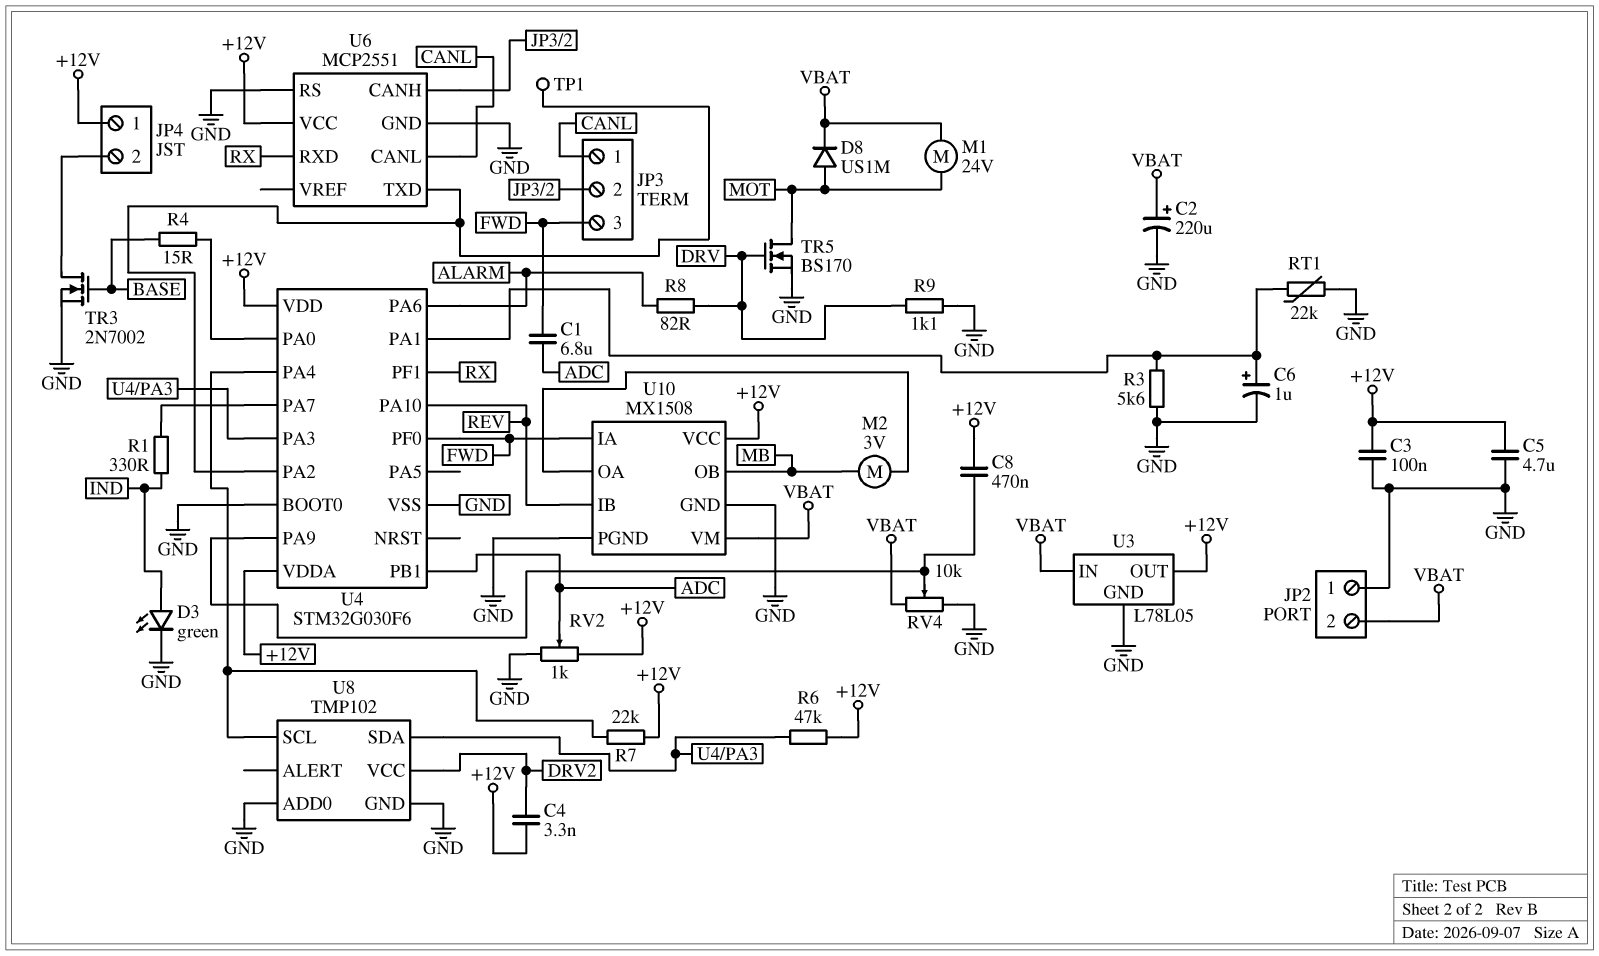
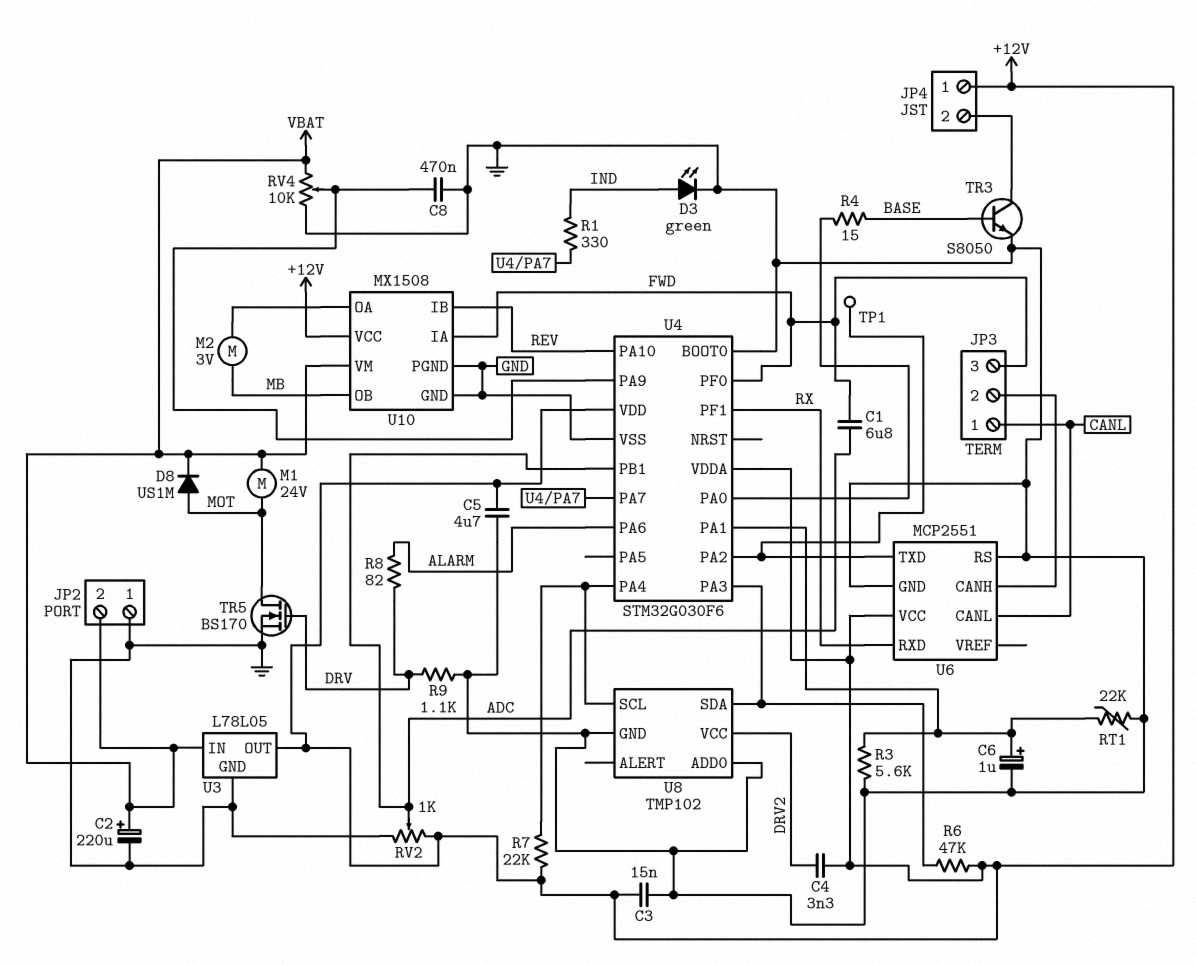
C3: 100nF (+12V, GND) -> 15nF (+12V, GND)
C8: 470nF (+12V, U4/PA9) -> 470nF (GND, U4/PA9)
TR3: NMOS 2N7002 (G BASE, D JP4/2, S GND) -> NPN S8050 (B BASE, C JP4/2, E GND)

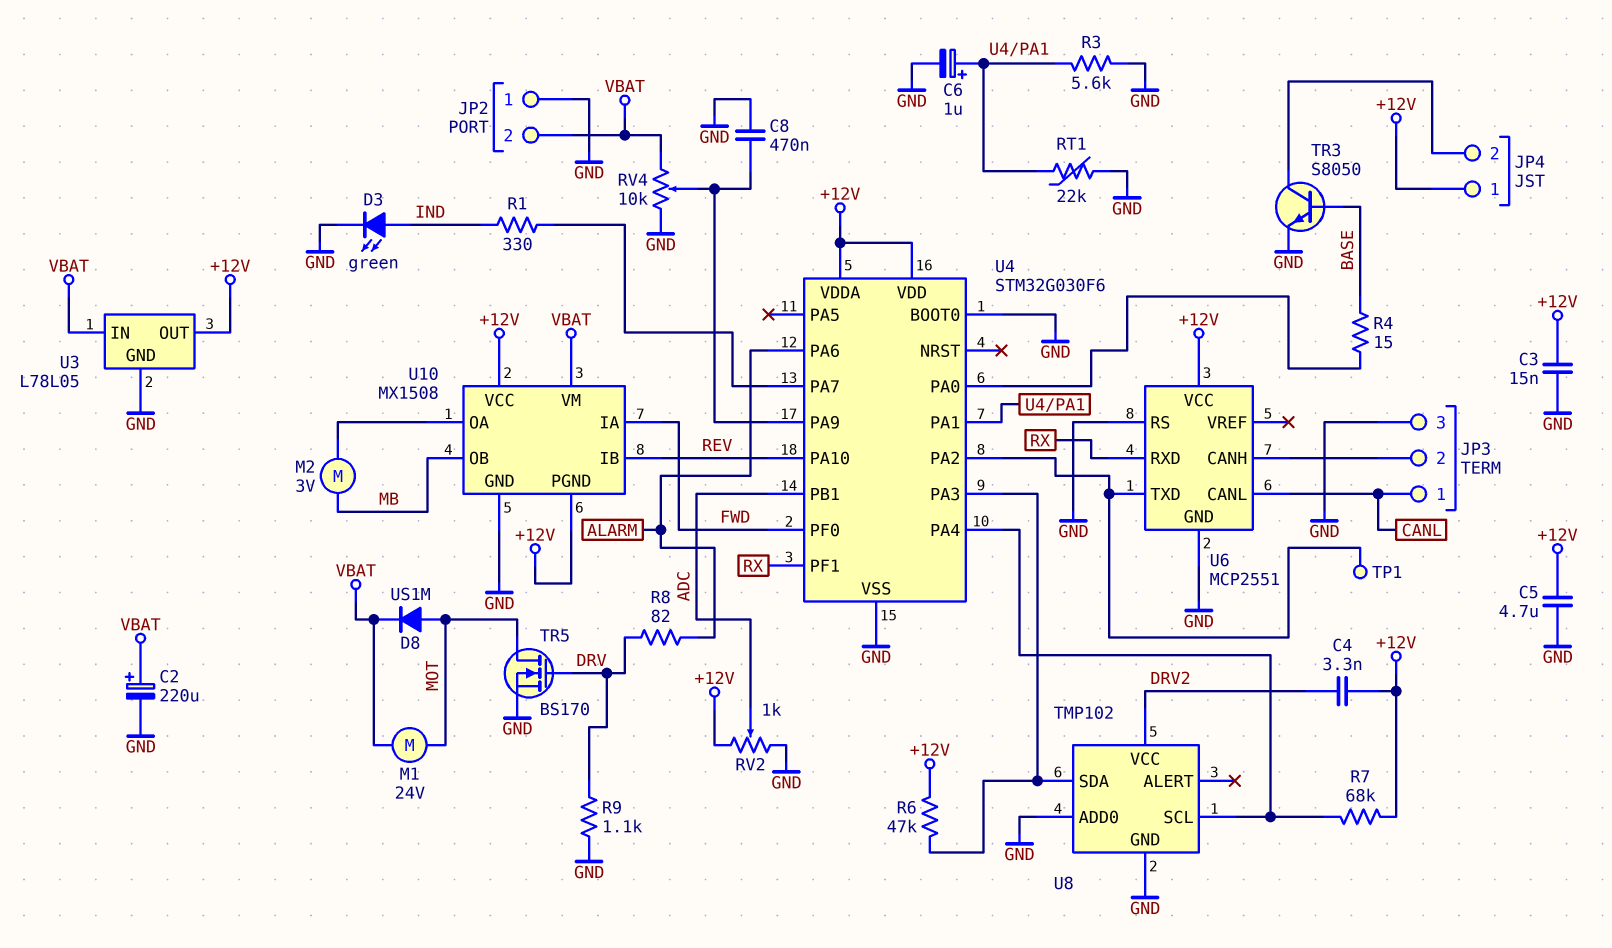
C1: 6.8uF (ADC, FWD) -> none
JP3 pin 3: FWD -> GND
R7: 22k (+12V, U4/PA4) -> 68k (+12V, U4/PA4)
U10 pin PGND: GND -> +12V

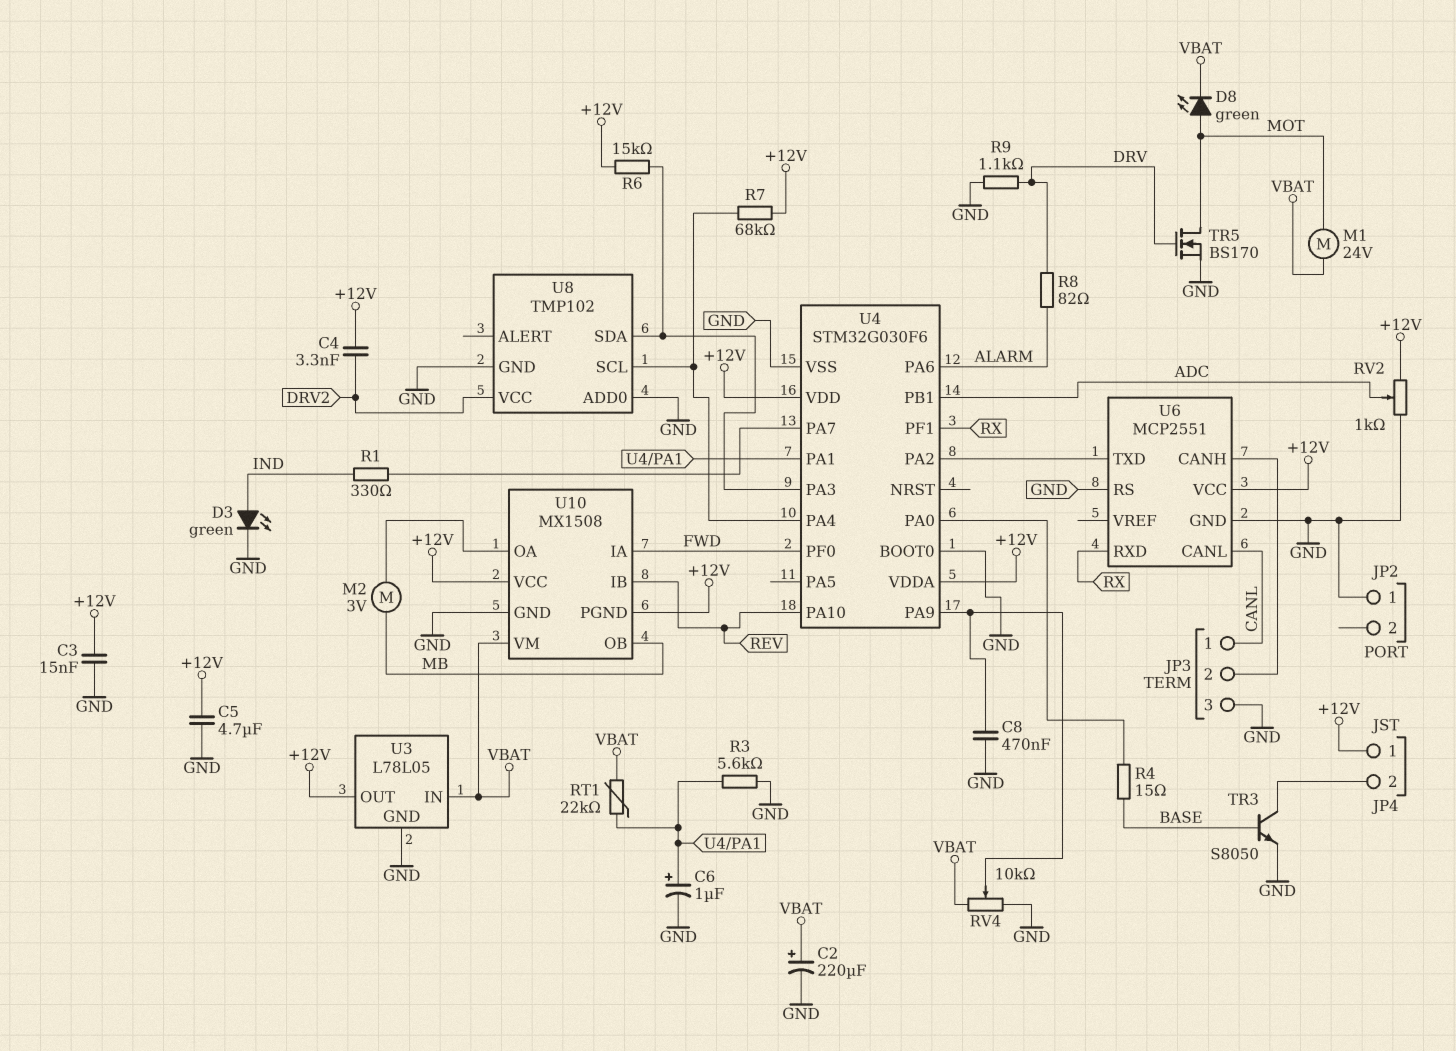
D8: diode US1M (A MOT, K VBAT) -> LED green (A MOT, K VBAT)
JP2 pin 2: VBAT -> none
R6: 47k (+12V, U4/PA3) -> 15k (+12V, U4/PA3)
RT1: 22k (GND, U4/PA1) -> 22k (U4/PA1, VBAT)
TP1: test point (U4/PA2) -> none

